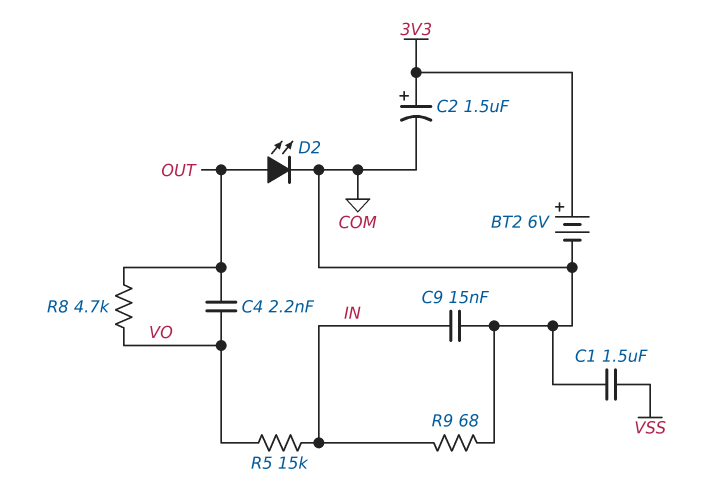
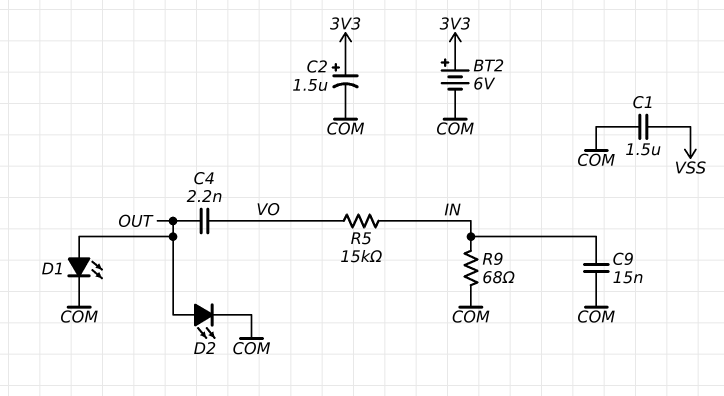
D1: none -> LED (A OUT, K COM)
R8: 4.7k (OUT, VO) -> none

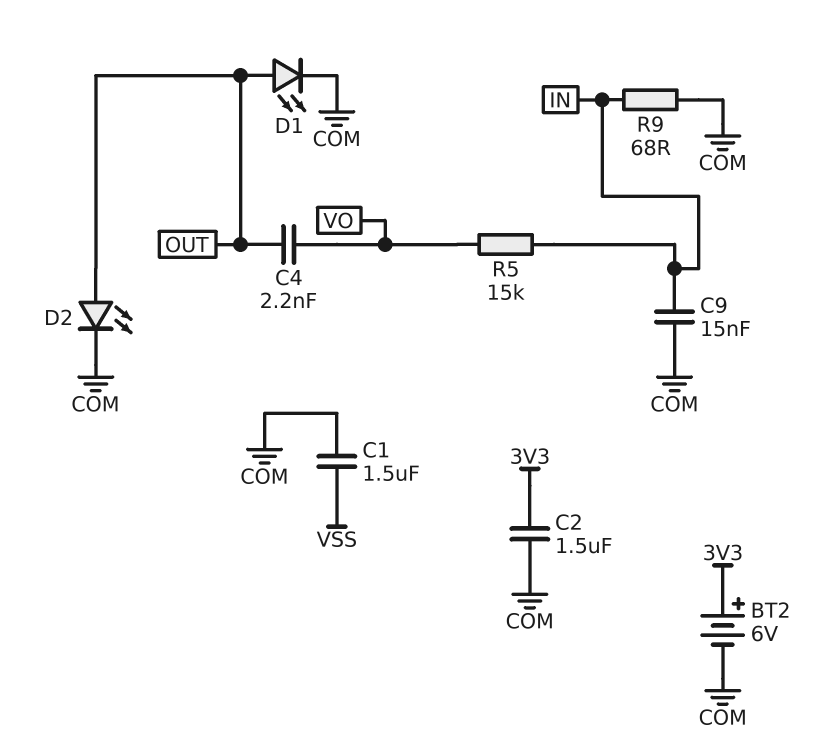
C2: 1.5uF (plus 3V3, minus COM) -> 1.5uF (3V3, COM)

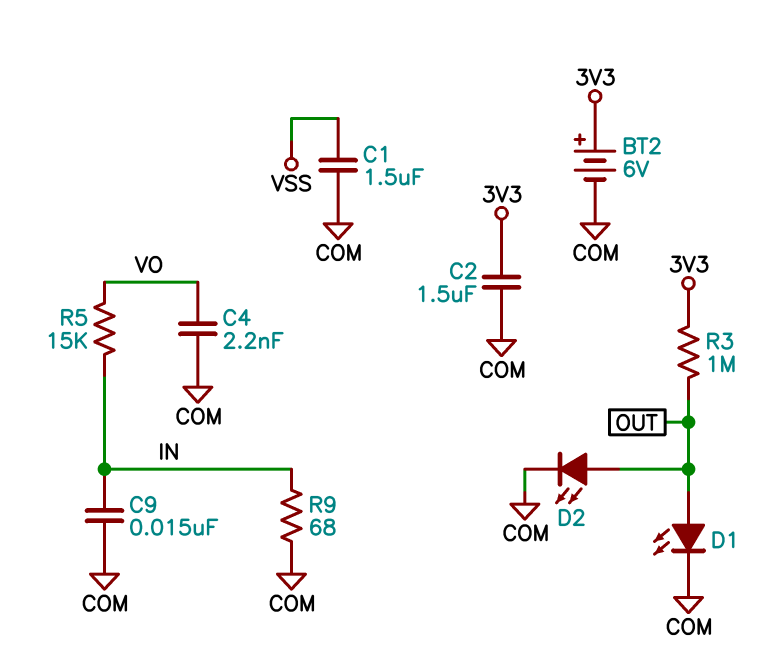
C4: 2.2nF (OUT, VO) -> 2.2nF (COM, VO)
R3: none -> 1M (3V3, OUT)

